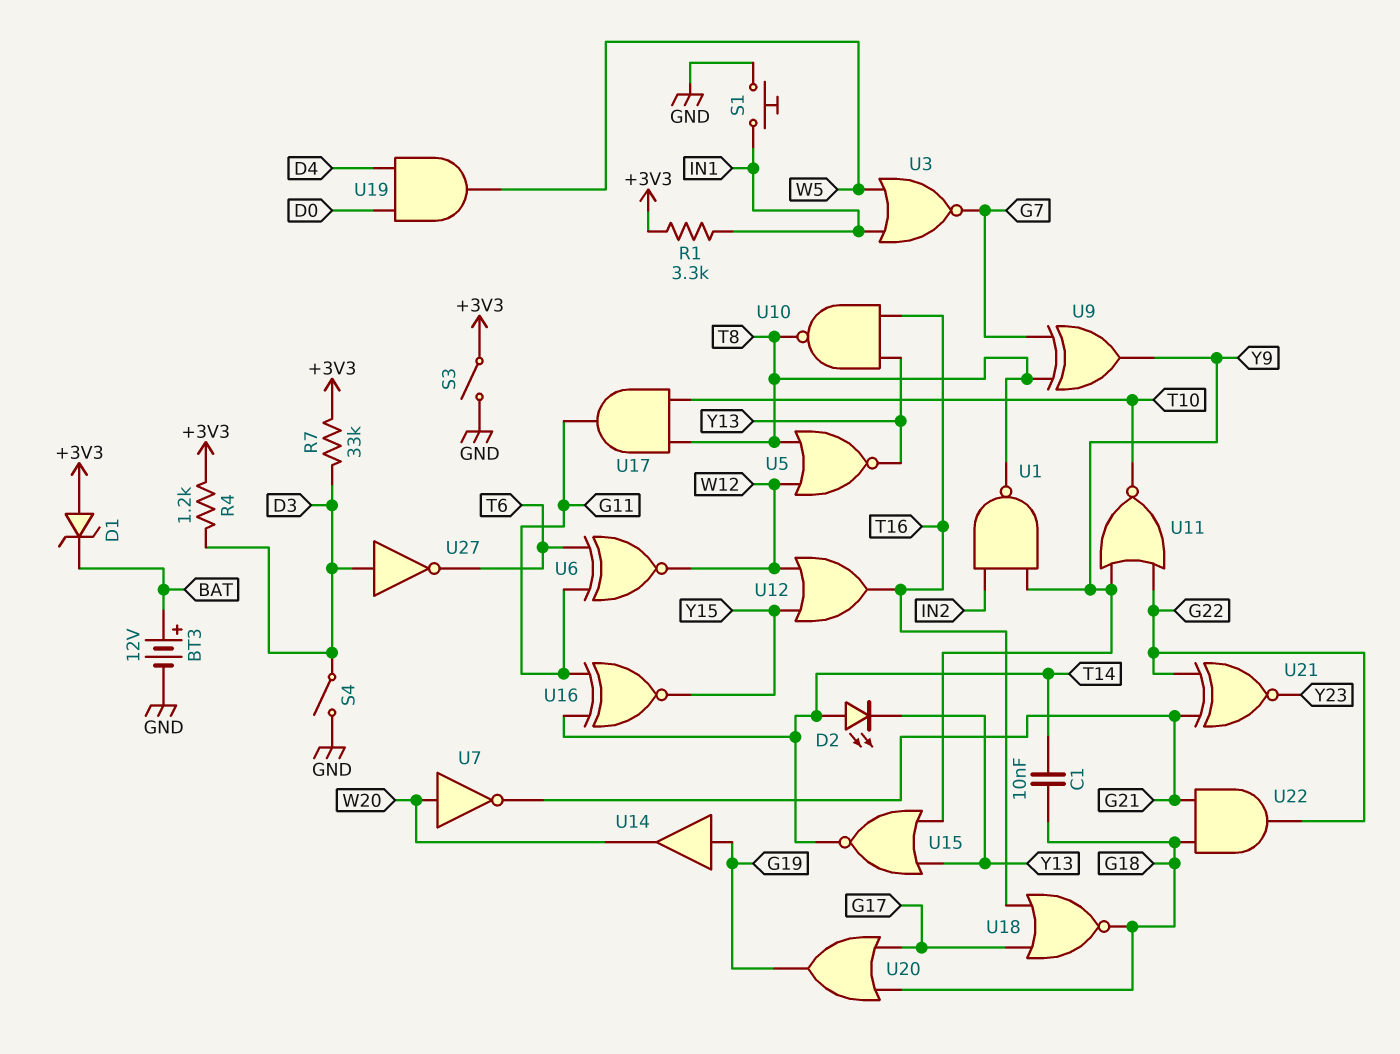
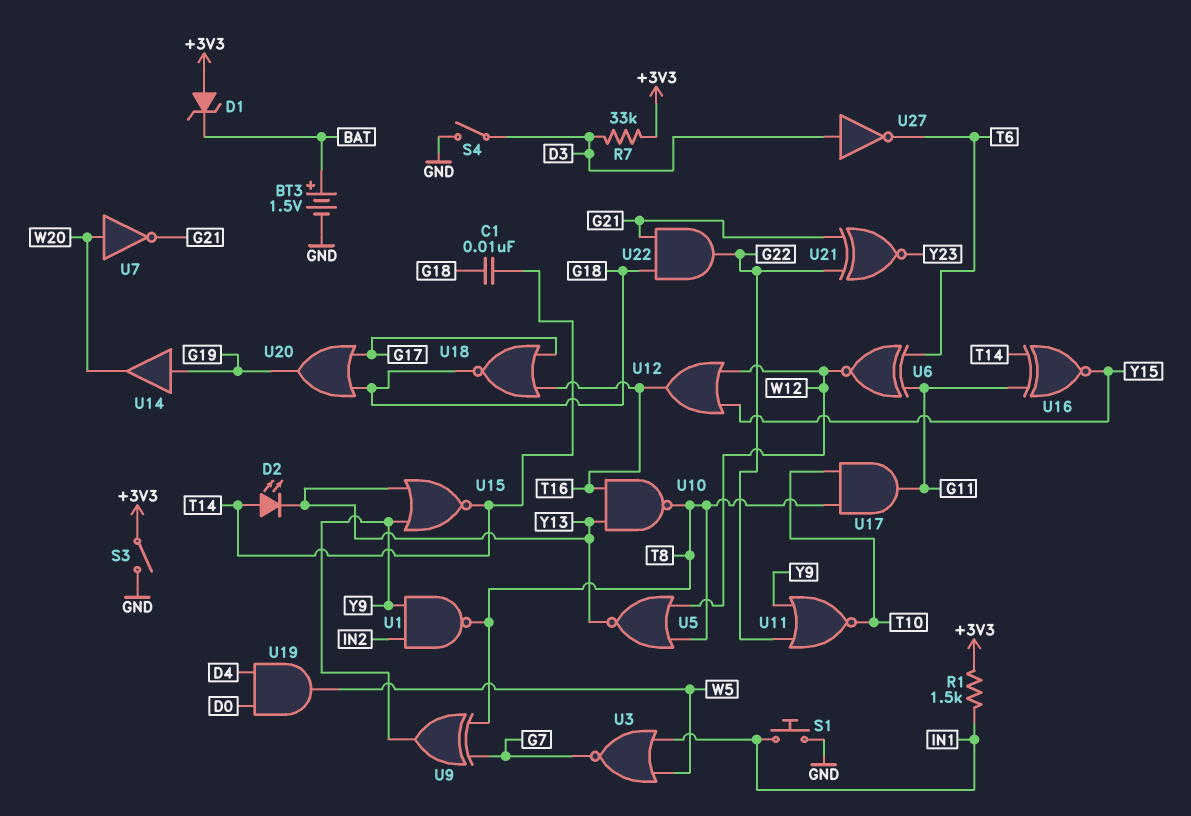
BT3: 12V (plus BAT, minus GND) -> 1.5V (plus BAT, minus GND)
R1: 3.3k (+3V3, IN1) -> 1.5k (+3V3, IN1)
R4: 1.2k (+3V3, D3) -> none

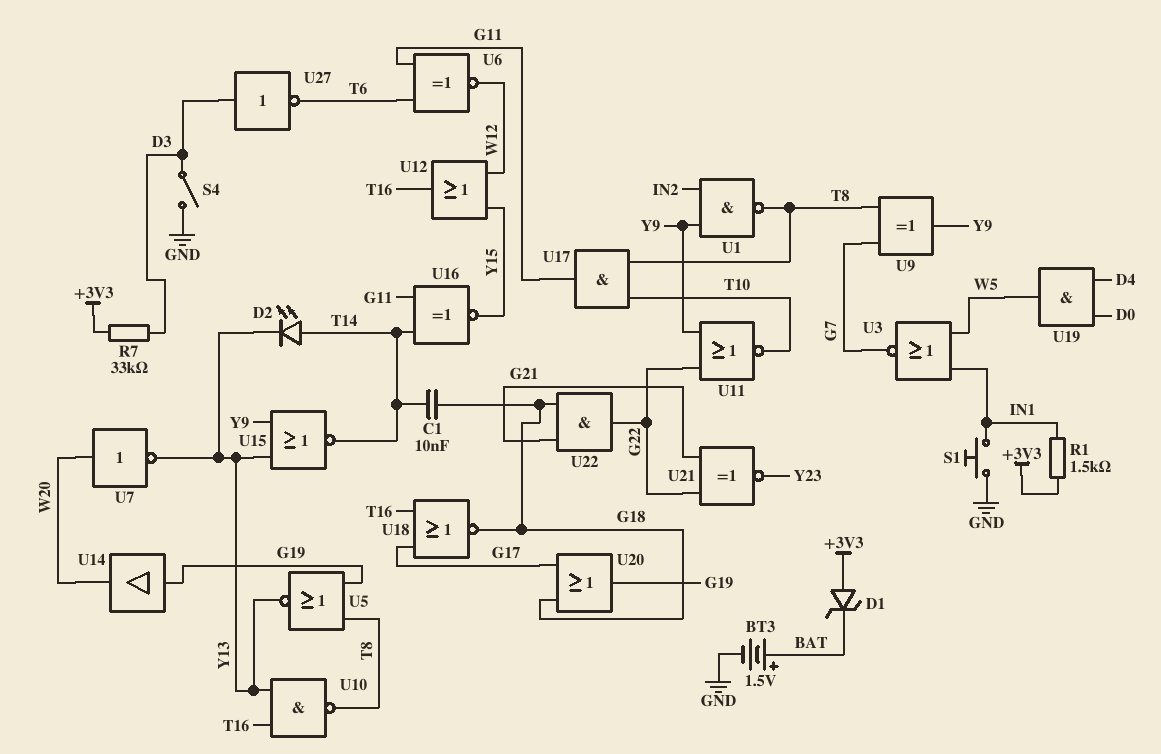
S3: switch (+3V3, GND) -> none
U5: NOR (in T8, in W12, out Y13) -> NOR (in G19, in T8, out Y13)
U7: NOT (in W20, out G21) -> NOT (in W20, out Y13)

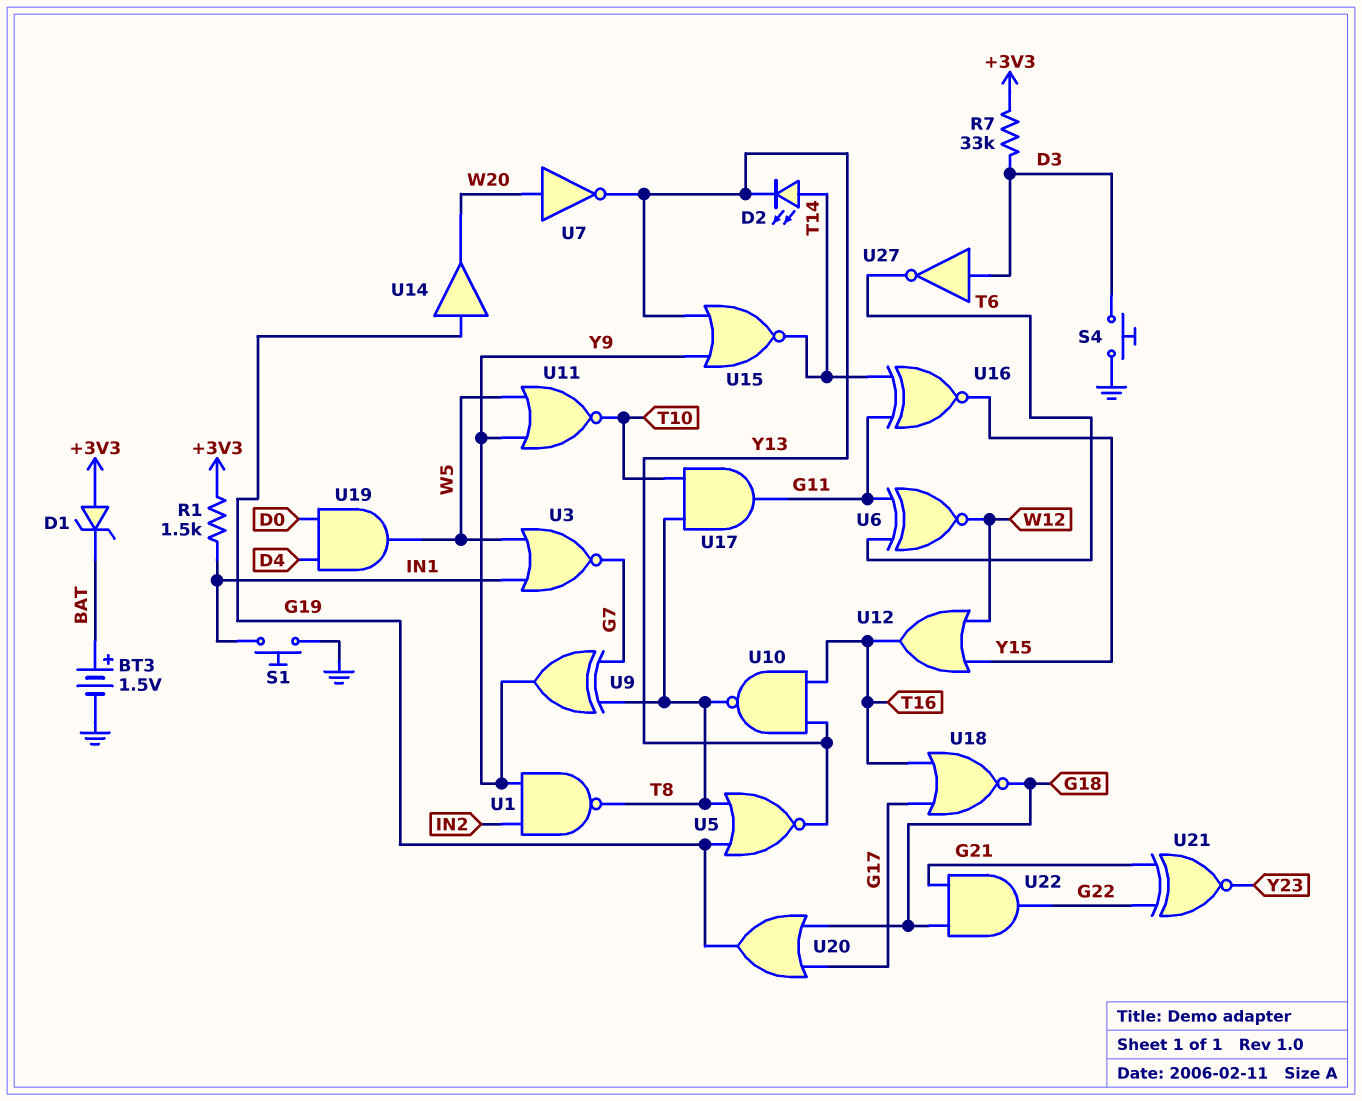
C1: 10nF (G18, T14) -> none
S4: switch (D3, GND) -> button (D3, GND)
U11: NOR (in G22, in Y9, out T10) -> NOR (in W5, in Y9, out T10)

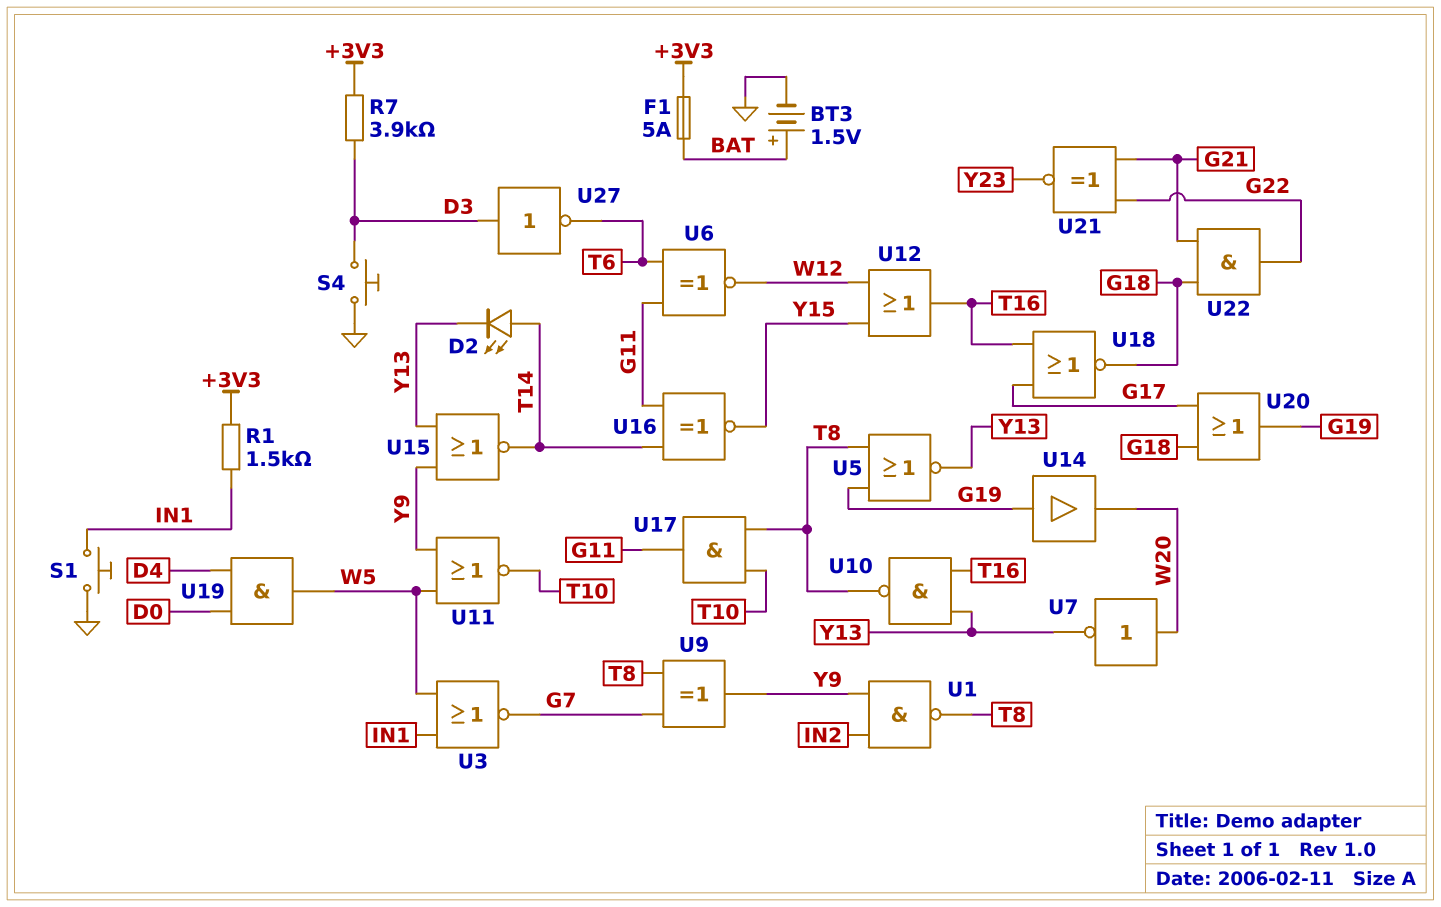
D1: zener (A +3V3, K BAT) -> none
F1: none -> 5A (+3V3, BAT)
R7: 33k (+3V3, D3) -> 3.9k (+3V3, D3)

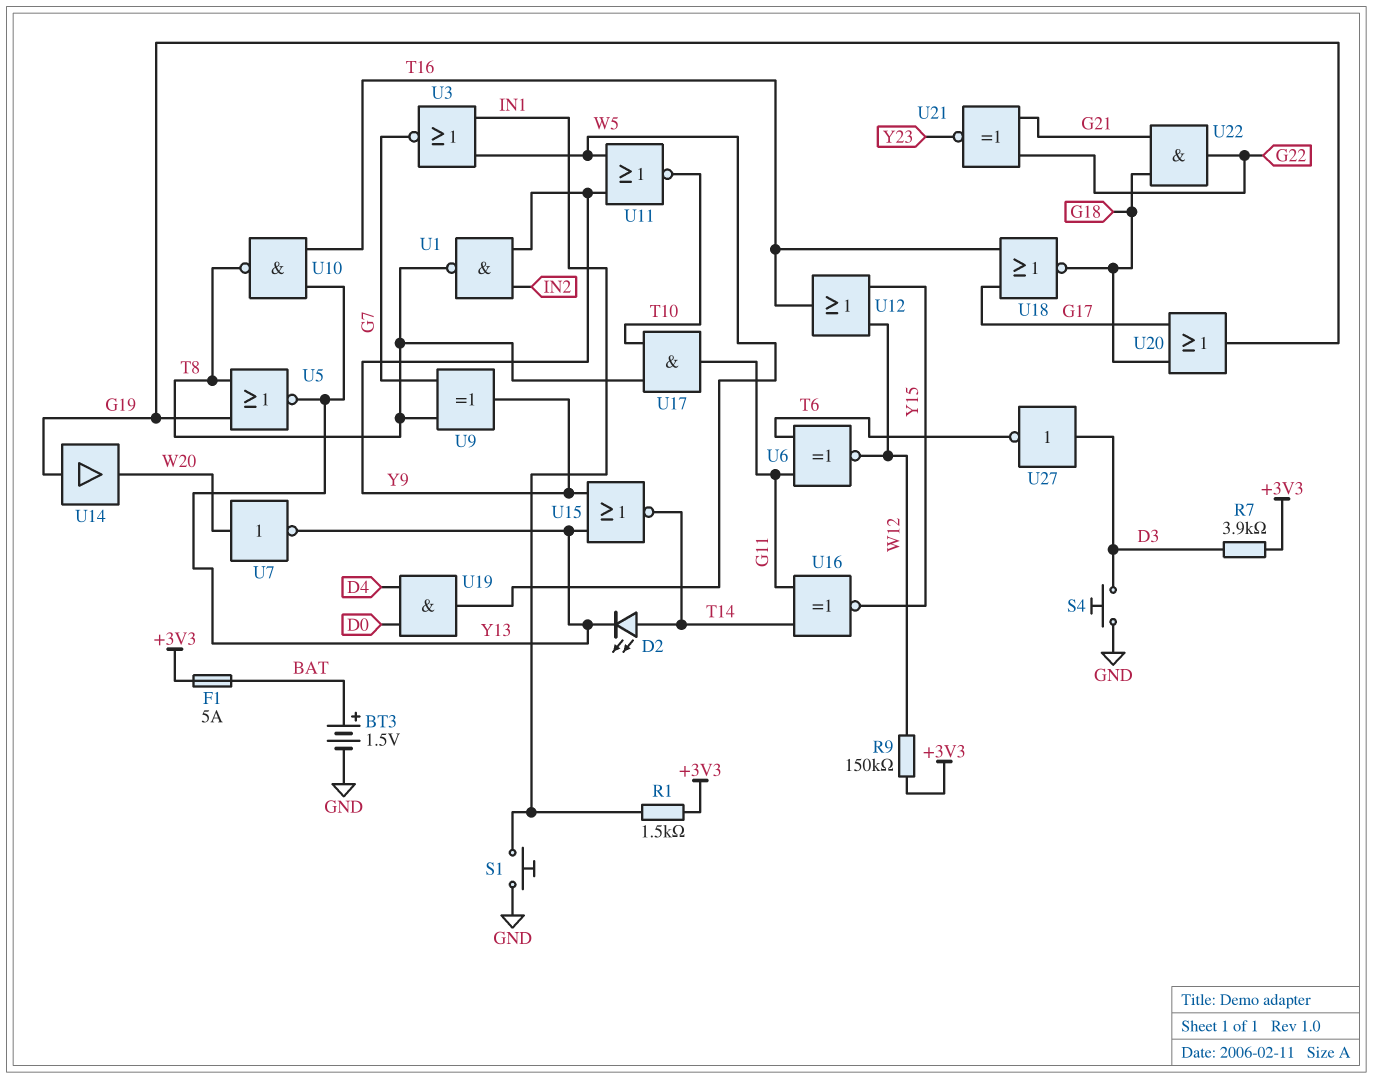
R9: none -> 150k (+3V3, W12)

